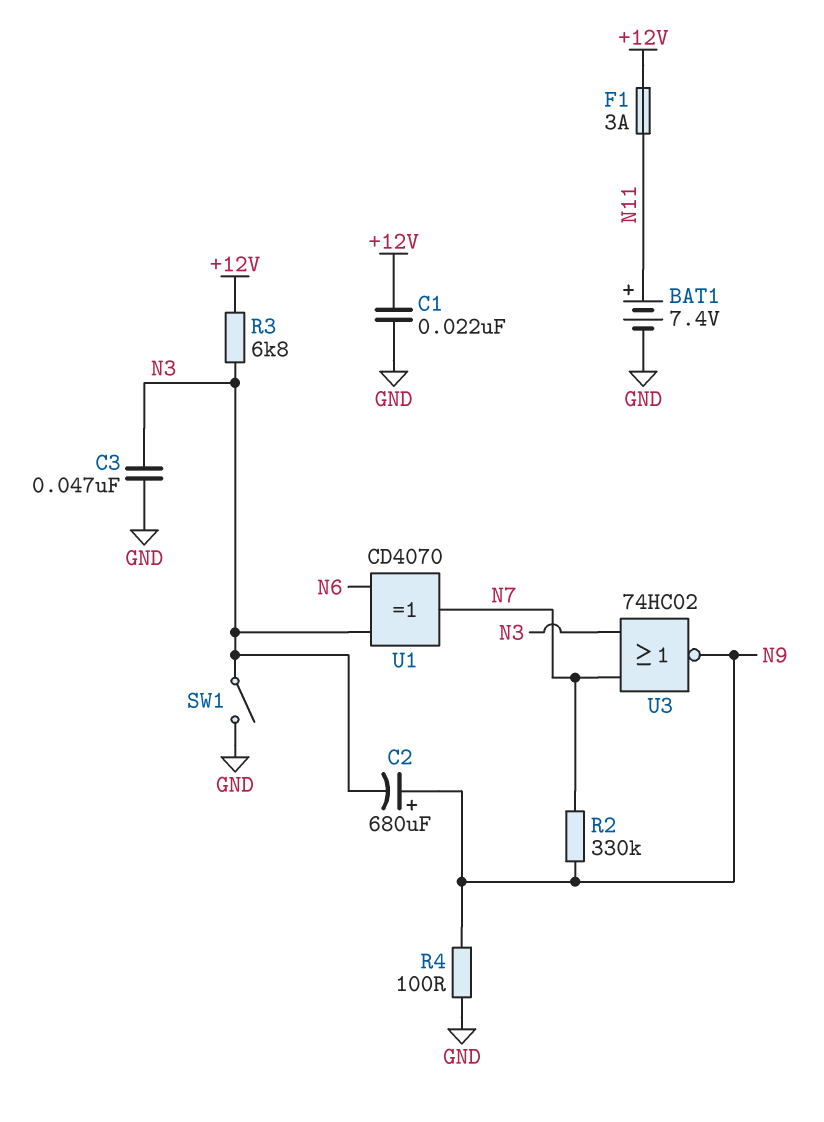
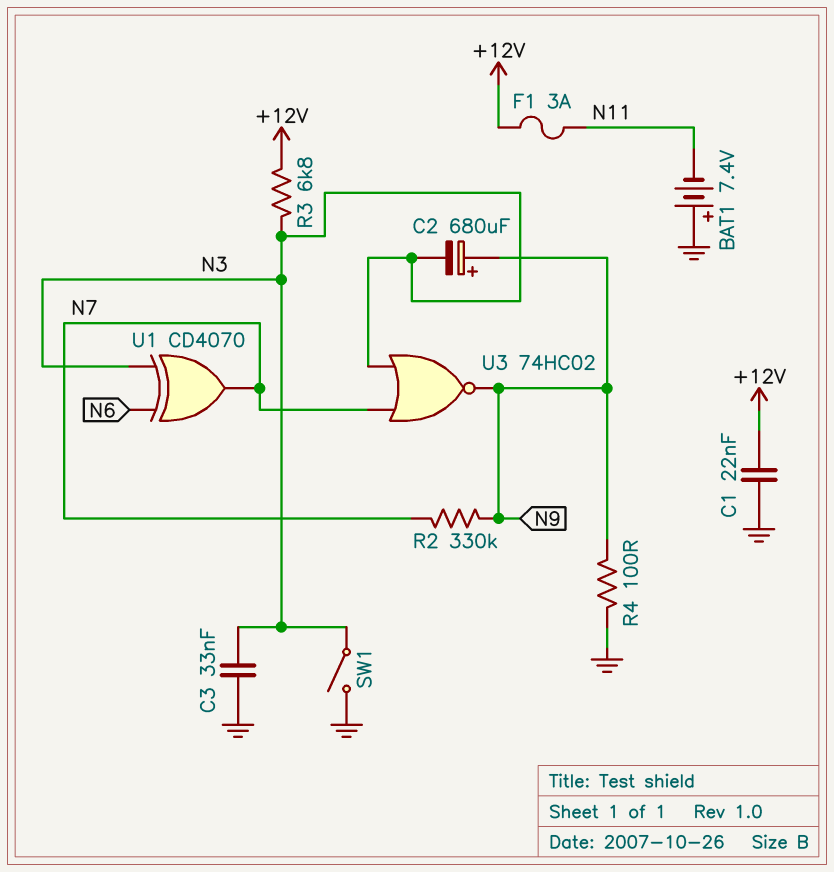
BAT1: 7.4V (plus N11, minus GND) -> 7.4V (plus GND, minus N11)
C3: 47nF (GND, N3) -> 33nF (GND, N3)

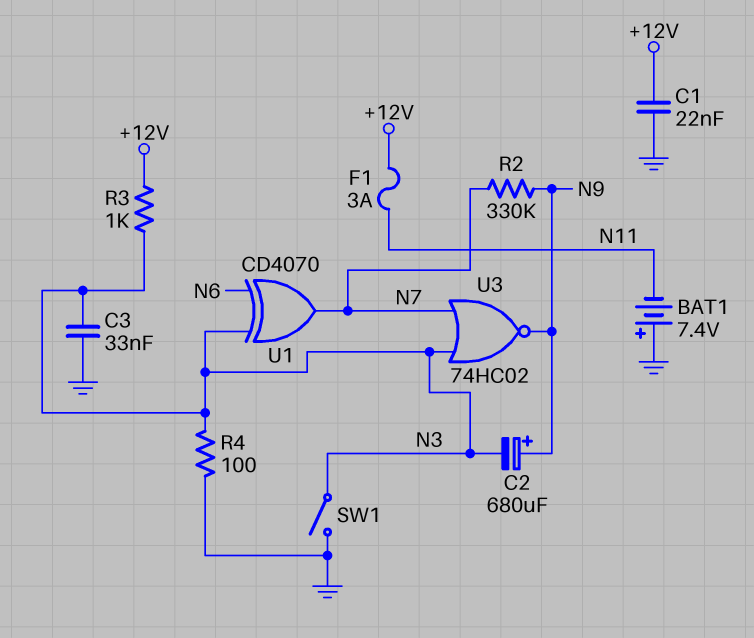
R3: 6.8k (+12V, N3) -> 1k (+12V, N3)
R4: 100 (GND, N9) -> 100 (GND, N3)

